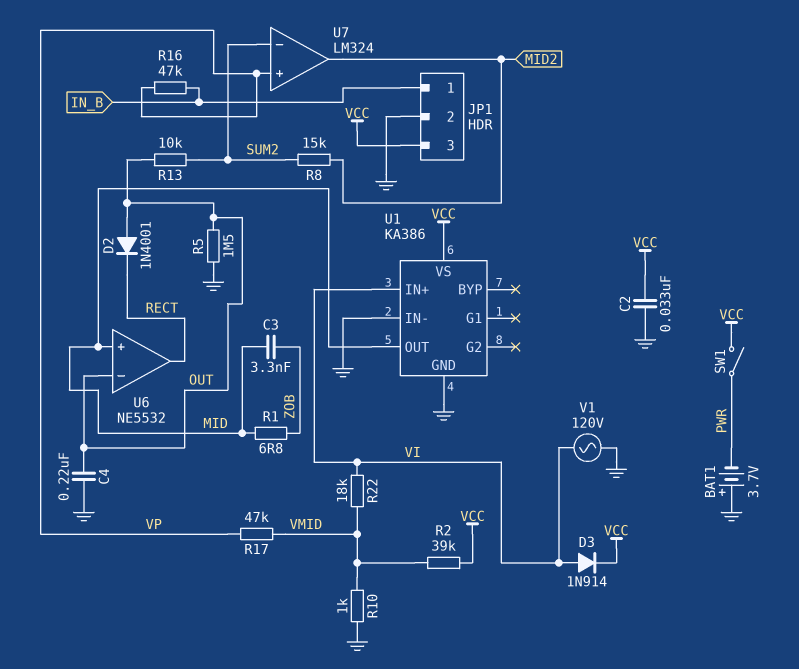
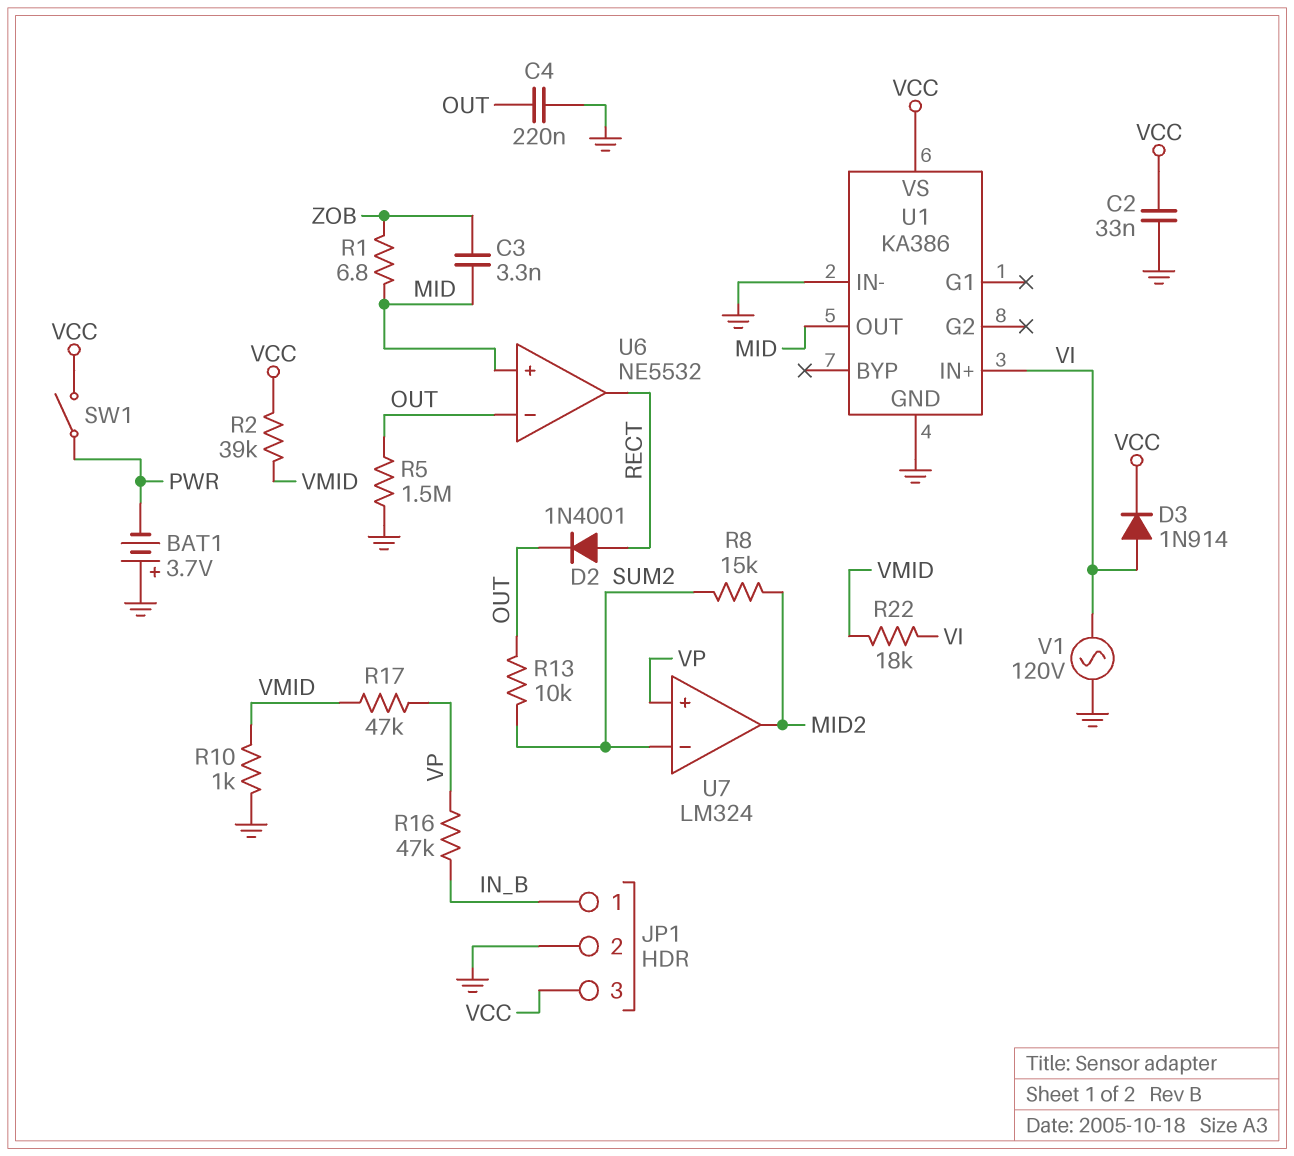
D2: diode 1N4001 (A OUT, K RECT) -> diode 1N4001 (A RECT, K OUT)

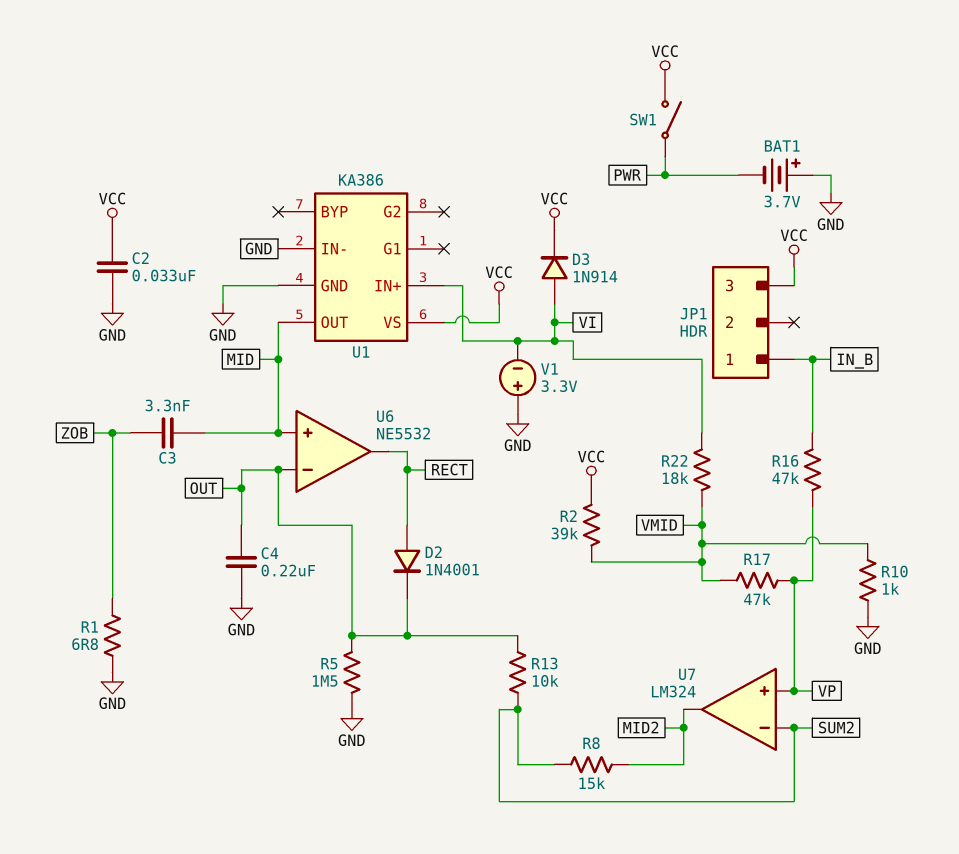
JP1 pin 2: GND -> none
R1: 6.8 (MID, ZOB) -> 6.8 (GND, ZOB)
V1: AC 120V (GND, VI) -> 3.3V (plus GND, minus VI)

